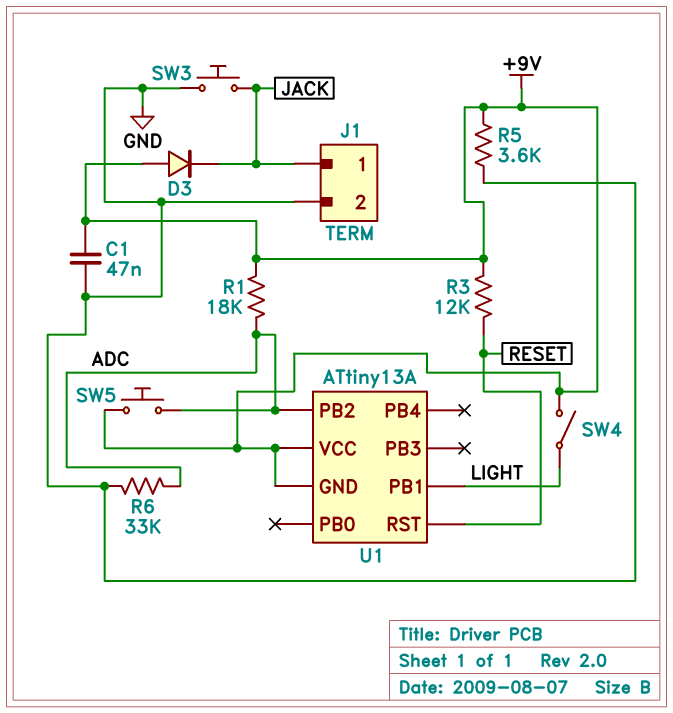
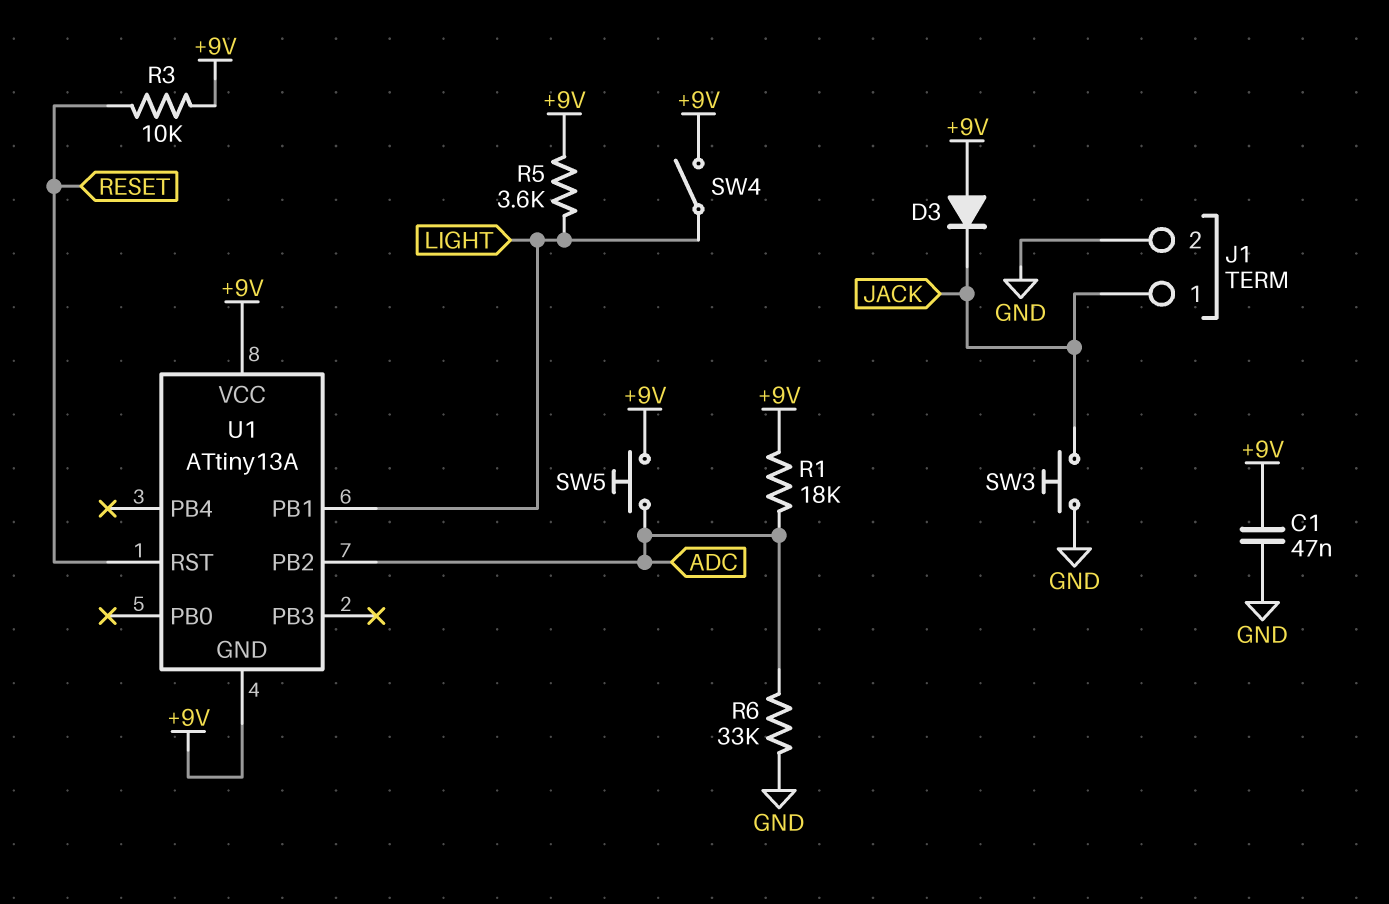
R3: 12k (+9V, RESET) -> 10k (+9V, RESET)
R5: 3.6k (+9V, GND) -> 3.6k (+9V, LIGHT)

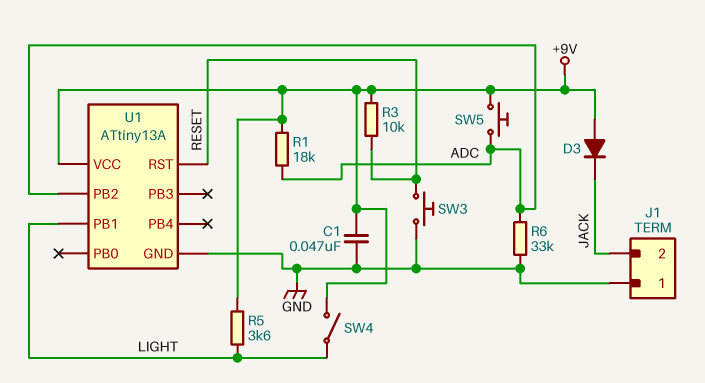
J1 pin 1: JACK -> GND
J1 pin 2: GND -> JACK
SW3: button (GND, JACK) -> button (GND, RESET)
U1 pin GND: +9V -> GND

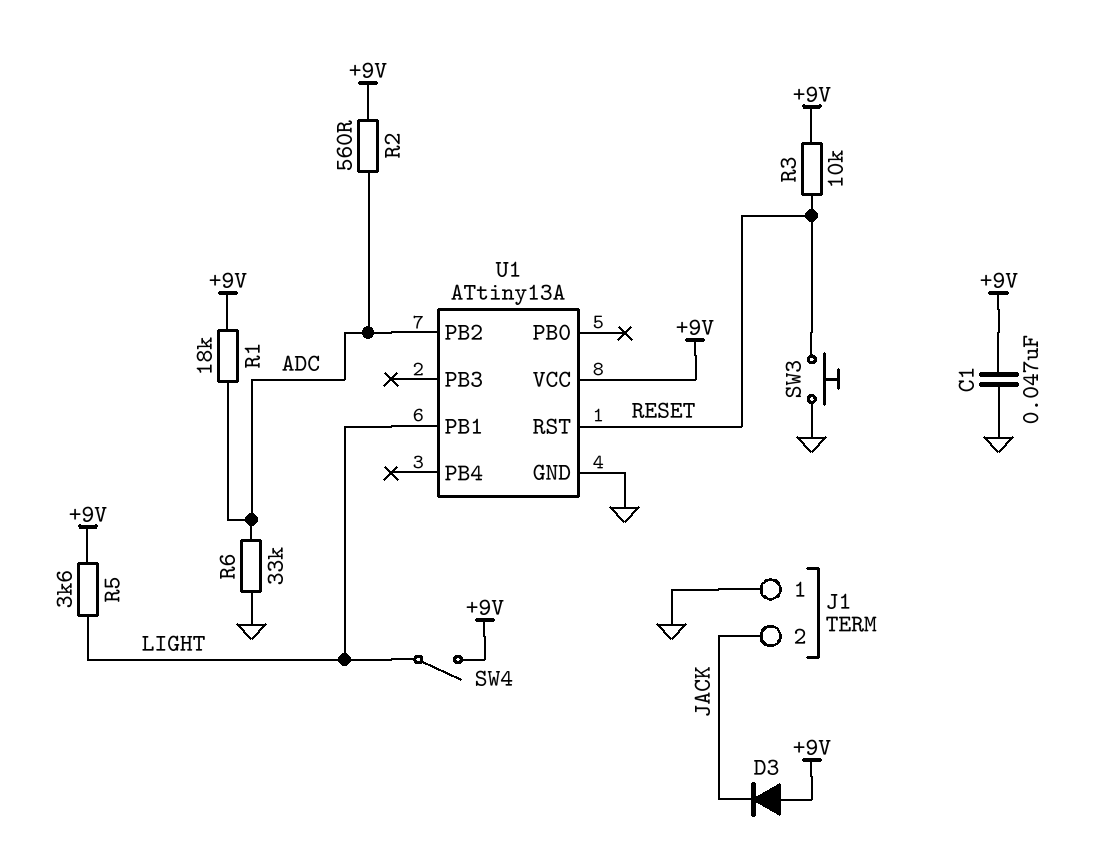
R2: none -> 560 (+9V, ADC)
SW5: button (+9V, ADC) -> none

